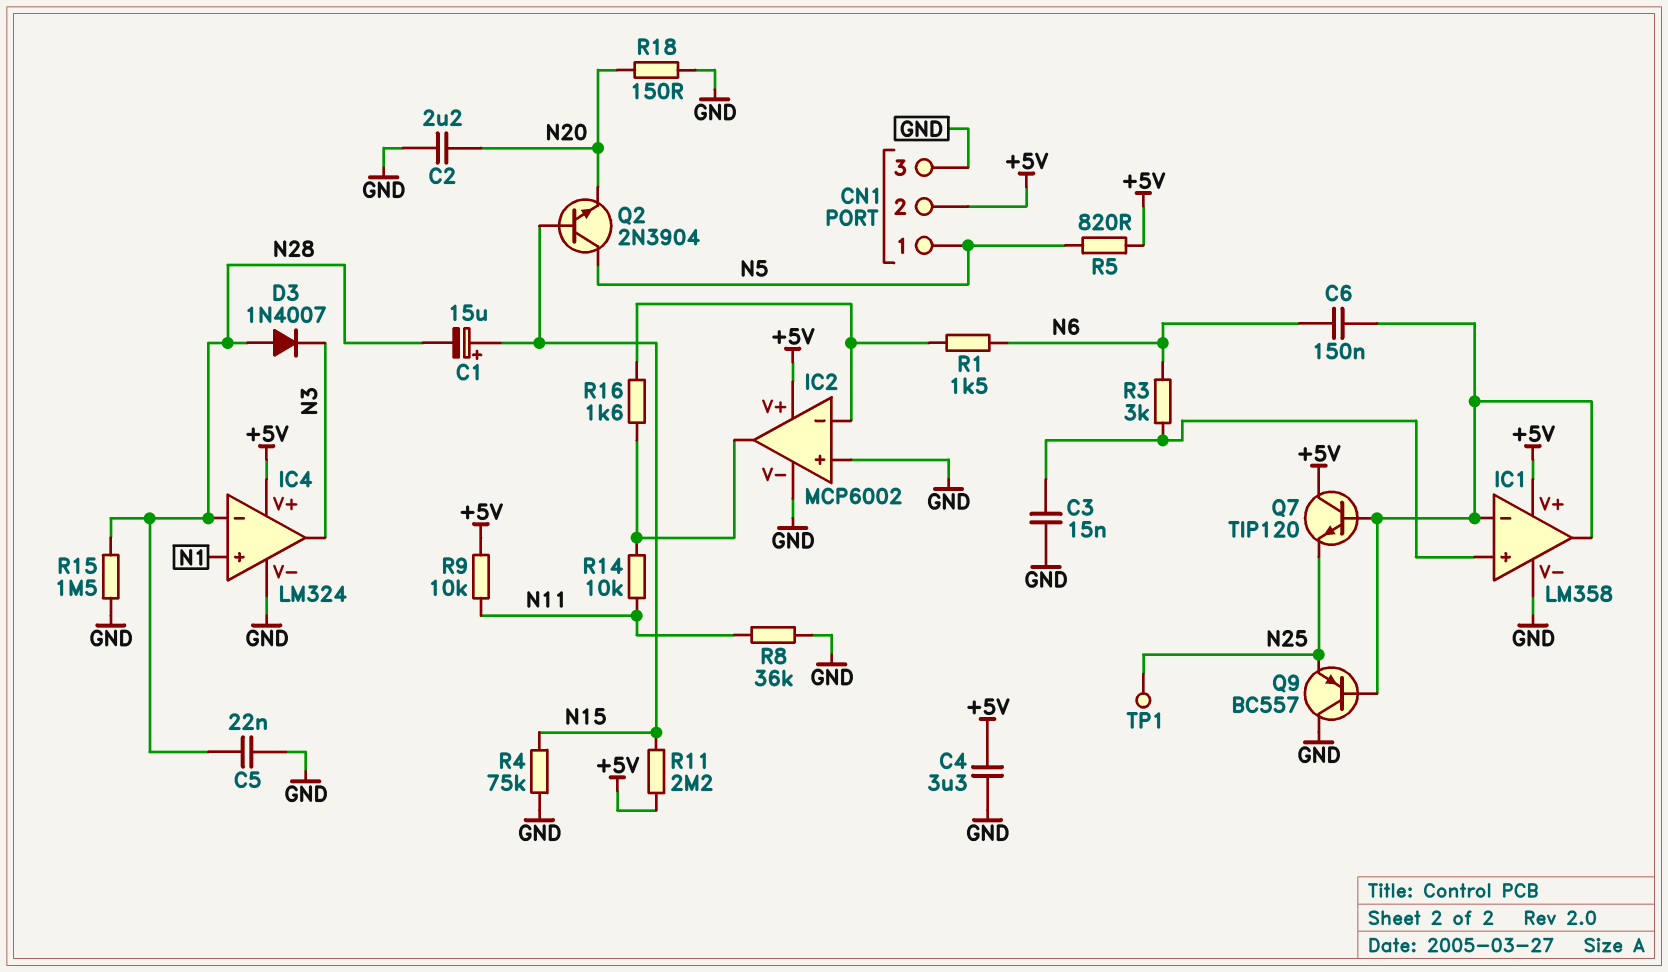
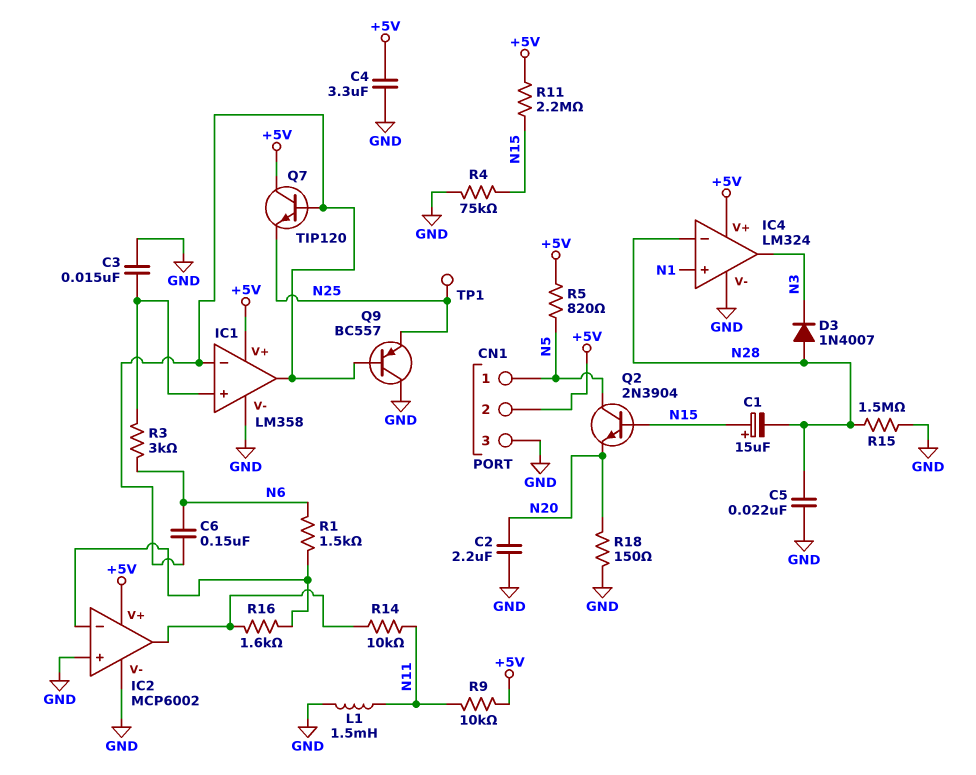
L1: none -> 1.5mH (GND, N11)
R8: 36k (GND, N11) -> none

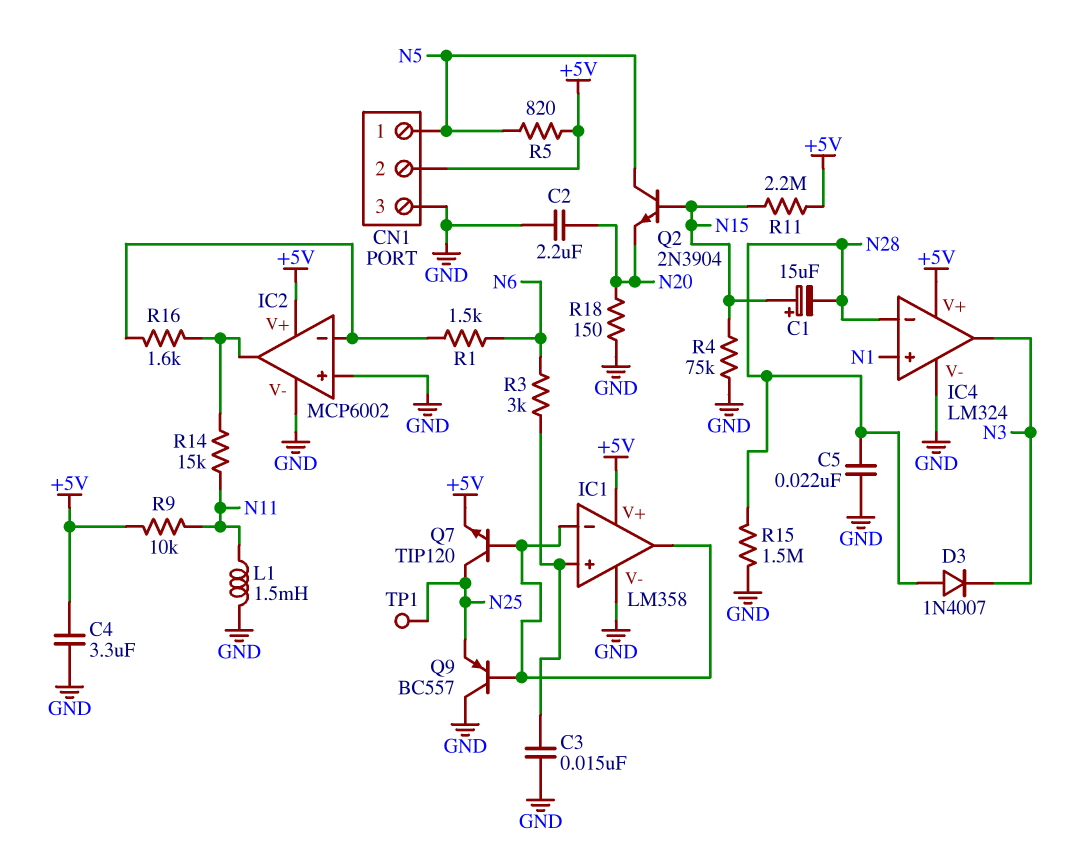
C6: 150nF (IC1/in-, N6) -> none
Q7: NPN TIP120 (B IC1/in-, C +5V, E N25) -> NPN TIP120 (B IC1/in-, C N25, E +5V)
R14: 10k (IC2/out, N11) -> 15k (IC2/out, N11)

